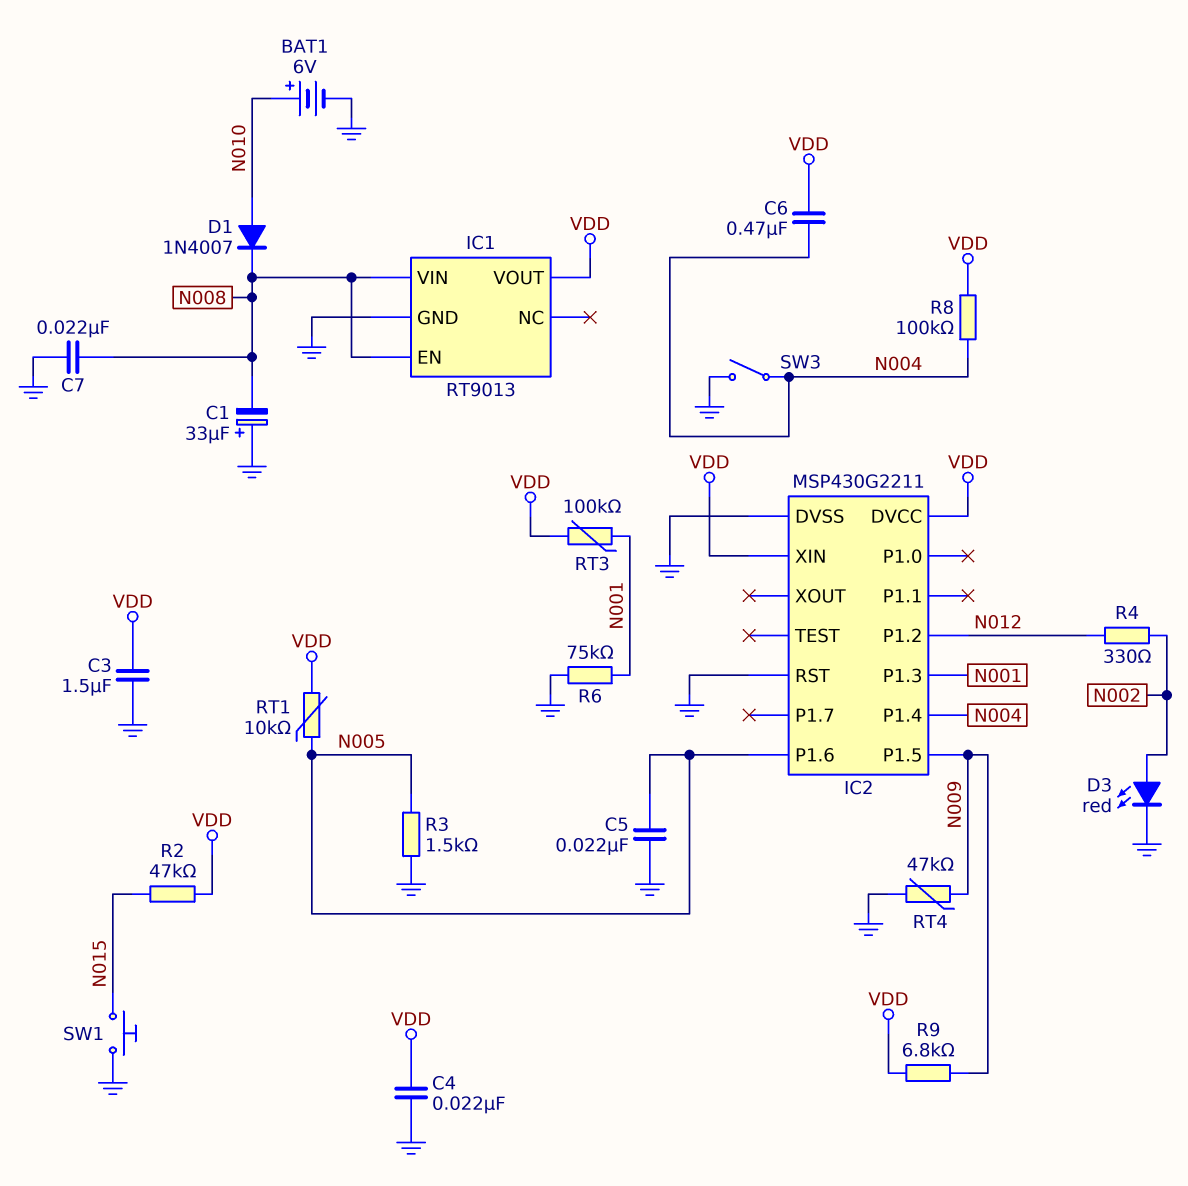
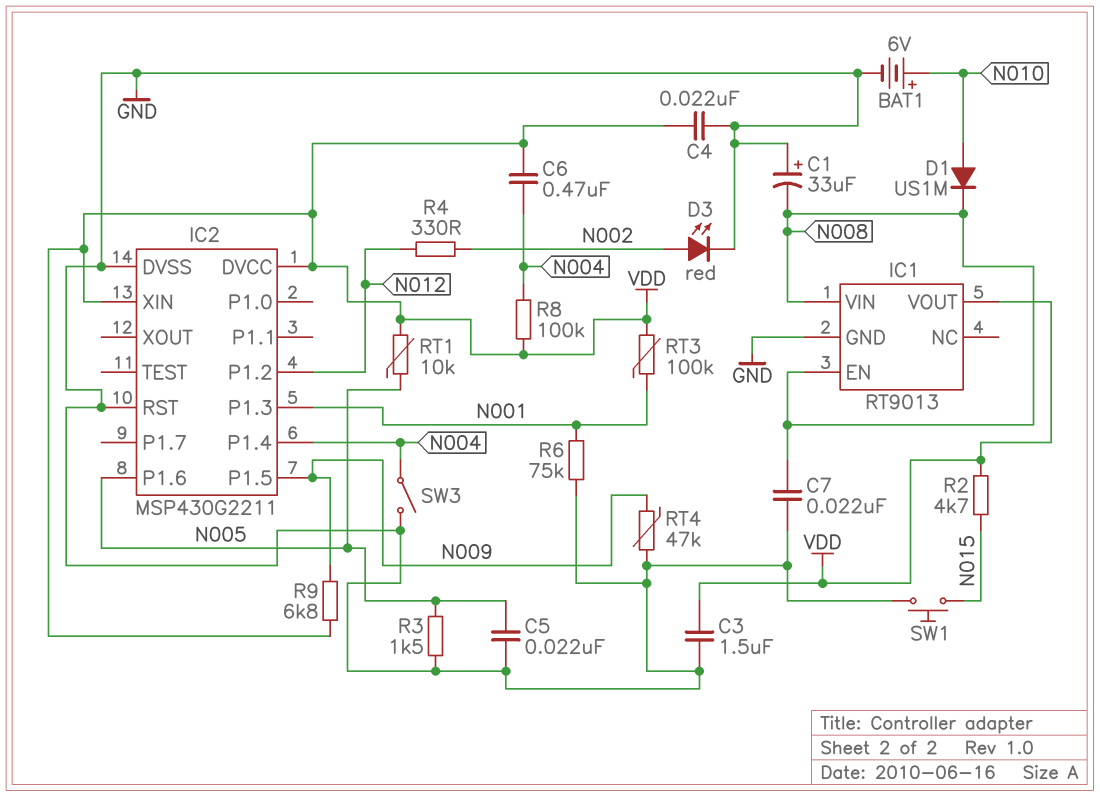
D1: diode 1N4007 (A N010, K N008) -> diode US1M (A N010, K N008)
R2: 47k (N015, VDD) -> 4.7k (N015, VDD)

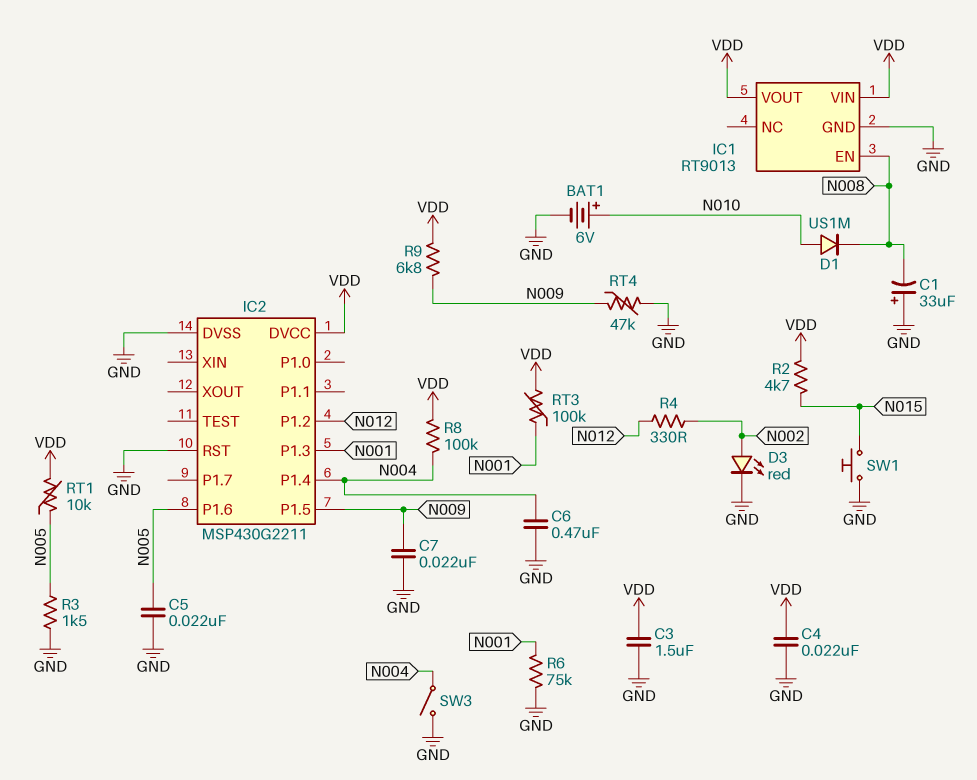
C6: 470nF (N004, VDD) -> 470nF (GND, N004)
C7: 22nF (GND, N008) -> 22nF (GND, N009)
IC1 pin VIN: N008 -> VDD
IC2 pin XIN: VDD -> none

